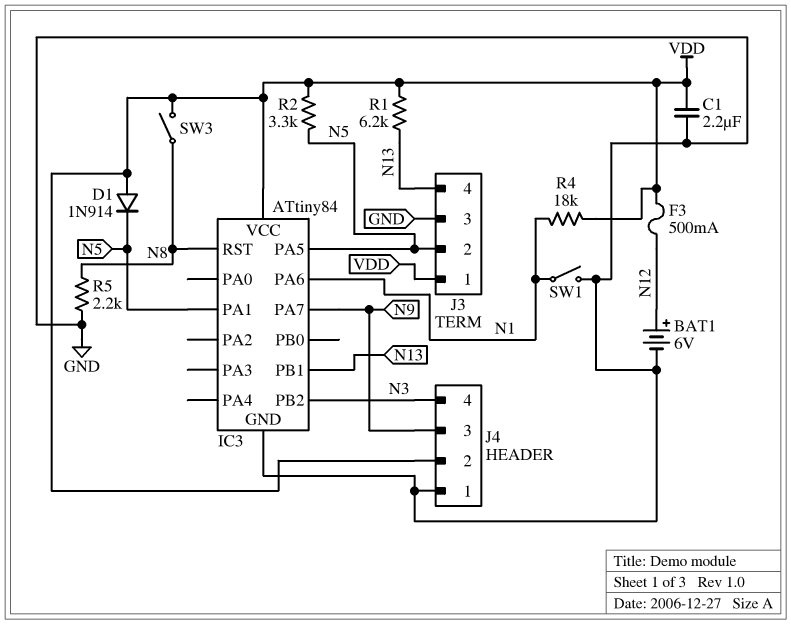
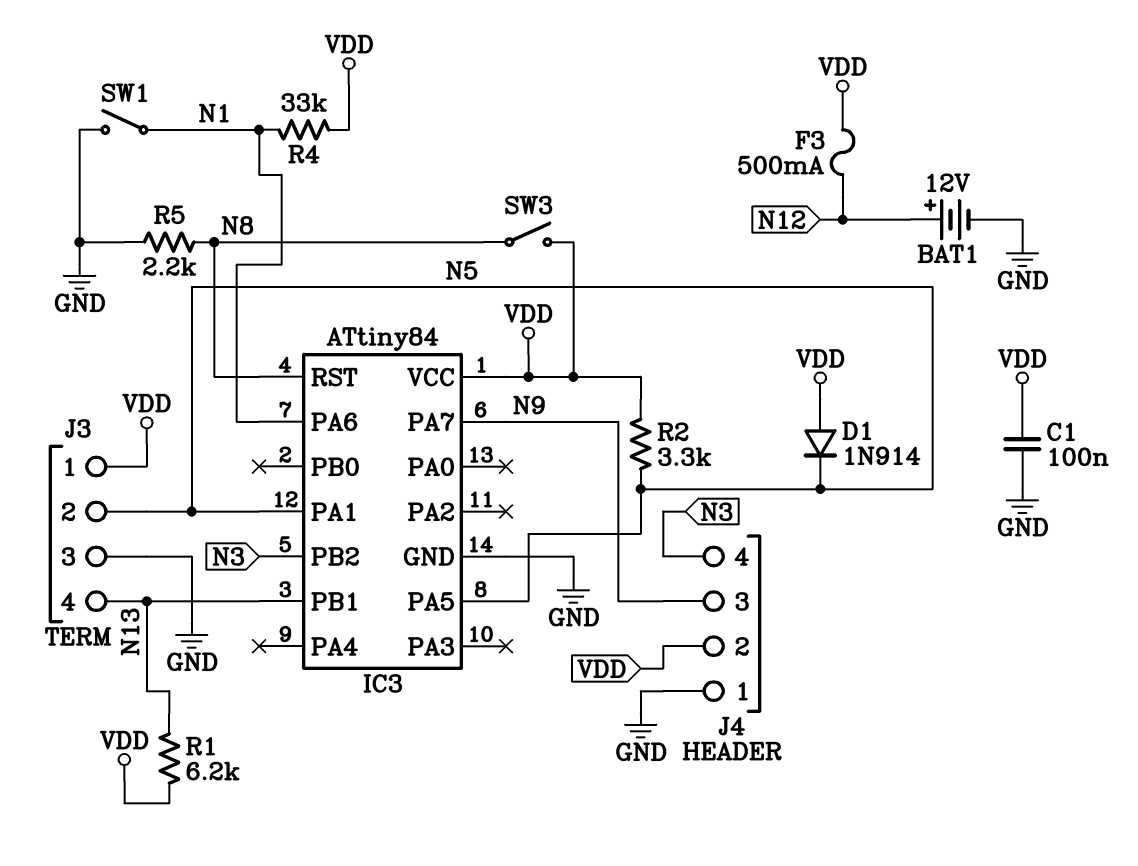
BAT1: 6V (plus N12, minus GND) -> 12V (plus N12, minus GND)
C1: 2.2uF (GND, VDD) -> 100nF (GND, VDD)
R4: 18k (N1, VDD) -> 33k (N1, VDD)

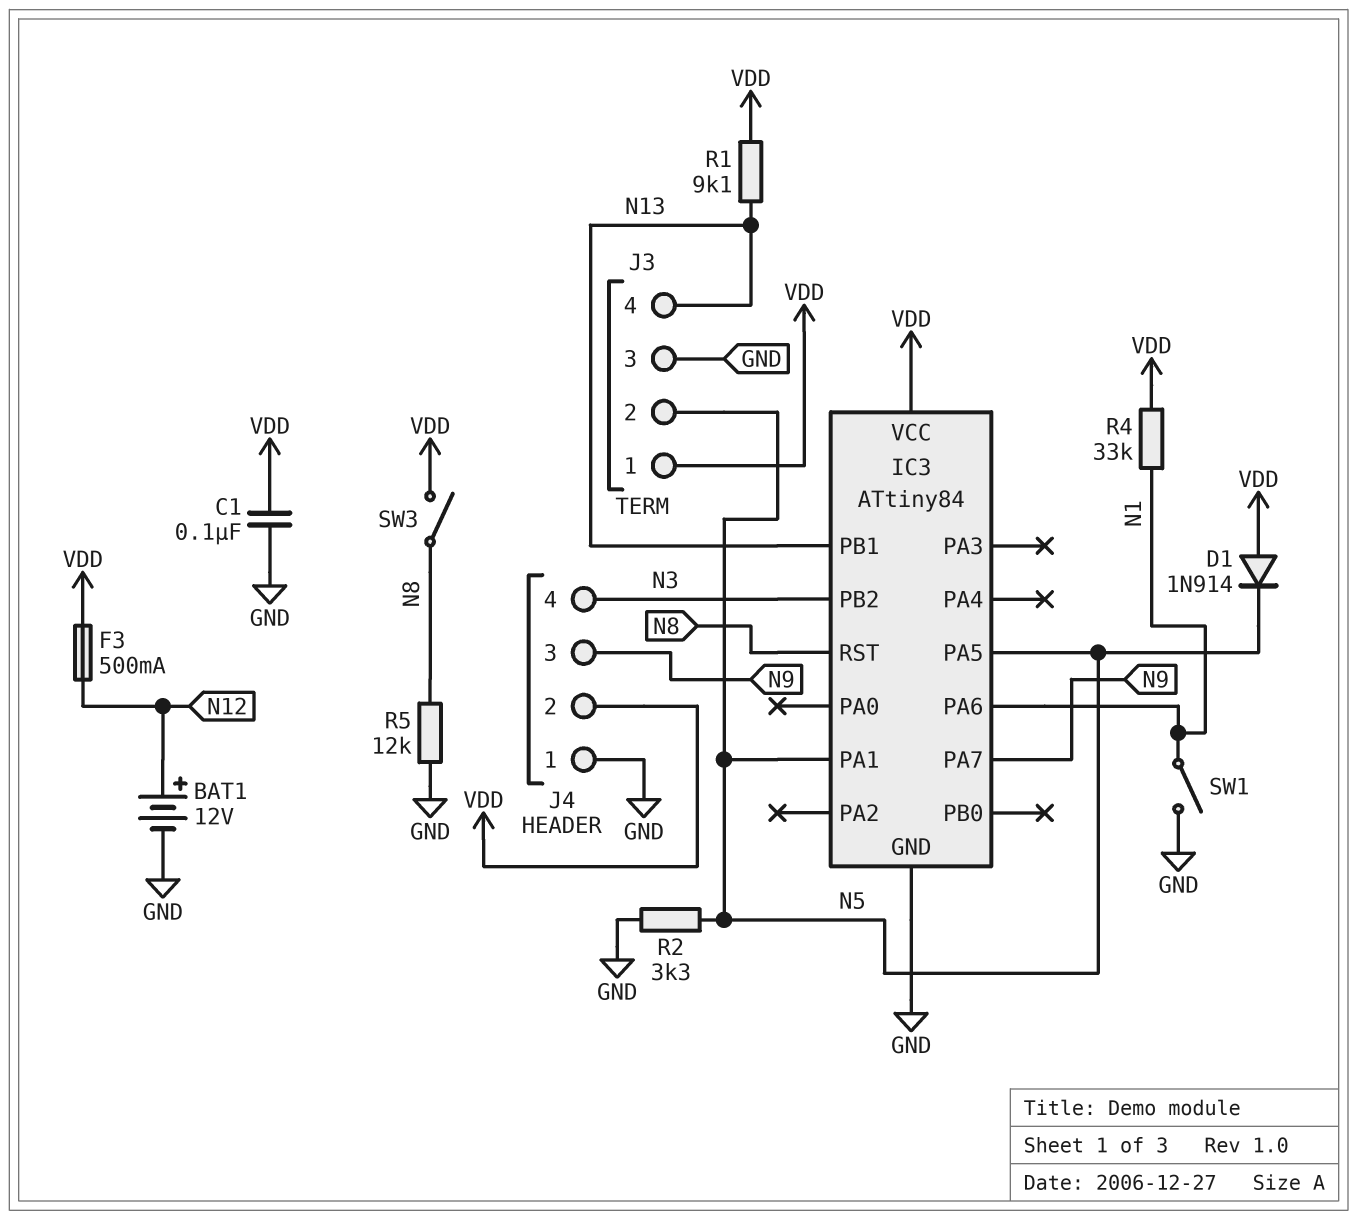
R1: 6.2k (N13, VDD) -> 9.1k (N13, VDD)
R2: 3.3k (N5, VDD) -> 3.3k (GND, N5)
R5: 2.2k (GND, N8) -> 12k (GND, N8)

